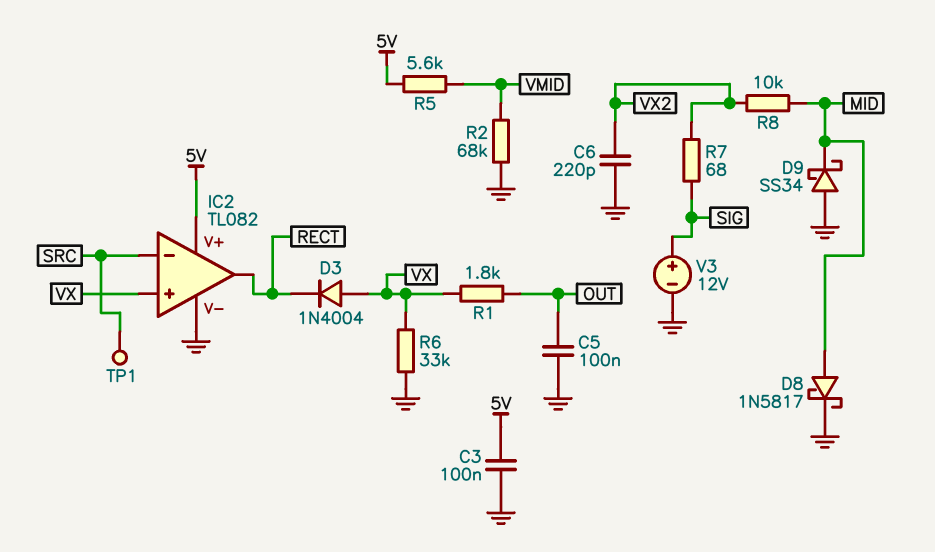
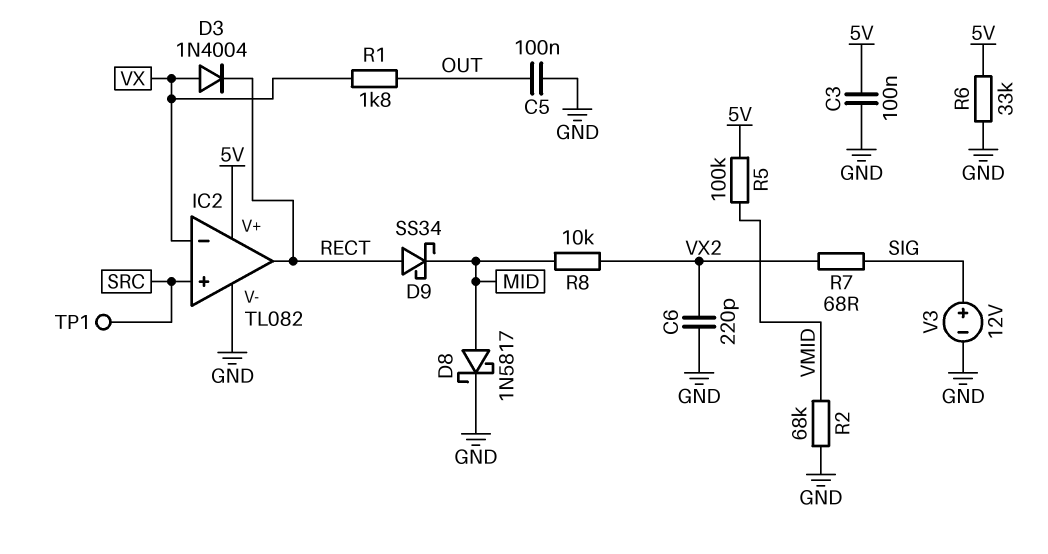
D9: schottky SS34 (A GND, K MID) -> schottky SS34 (A RECT, K MID)
IC2 pin in+: VX -> SRC
IC2 pin in-: SRC -> VX
R5: 5.6k (5V, VMID) -> 100k (5V, VMID)
R6: 33k (GND, VX) -> 33k (5V, GND)

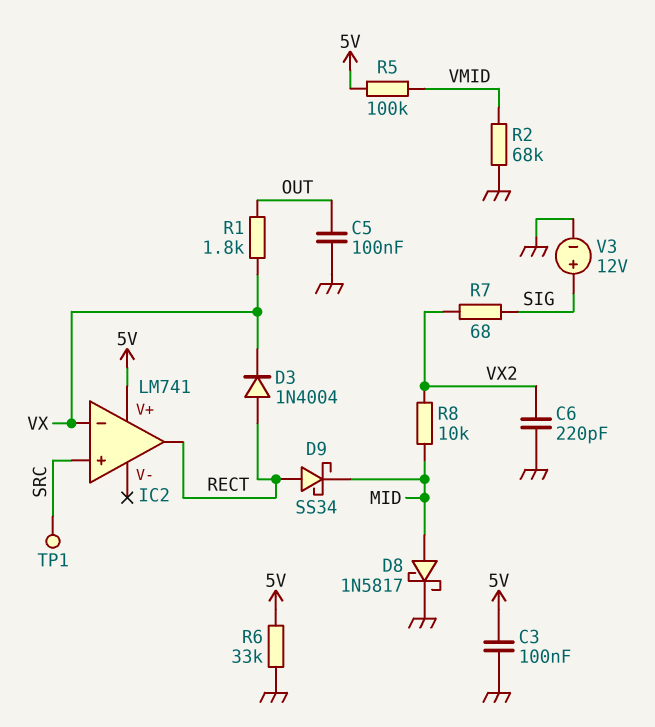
D3: diode 1N4004 (A VX, K RECT) -> diode 1N4004 (A RECT, K VX)
IC2: TL082 -> LM741
IC2 pin V-: GND -> none

